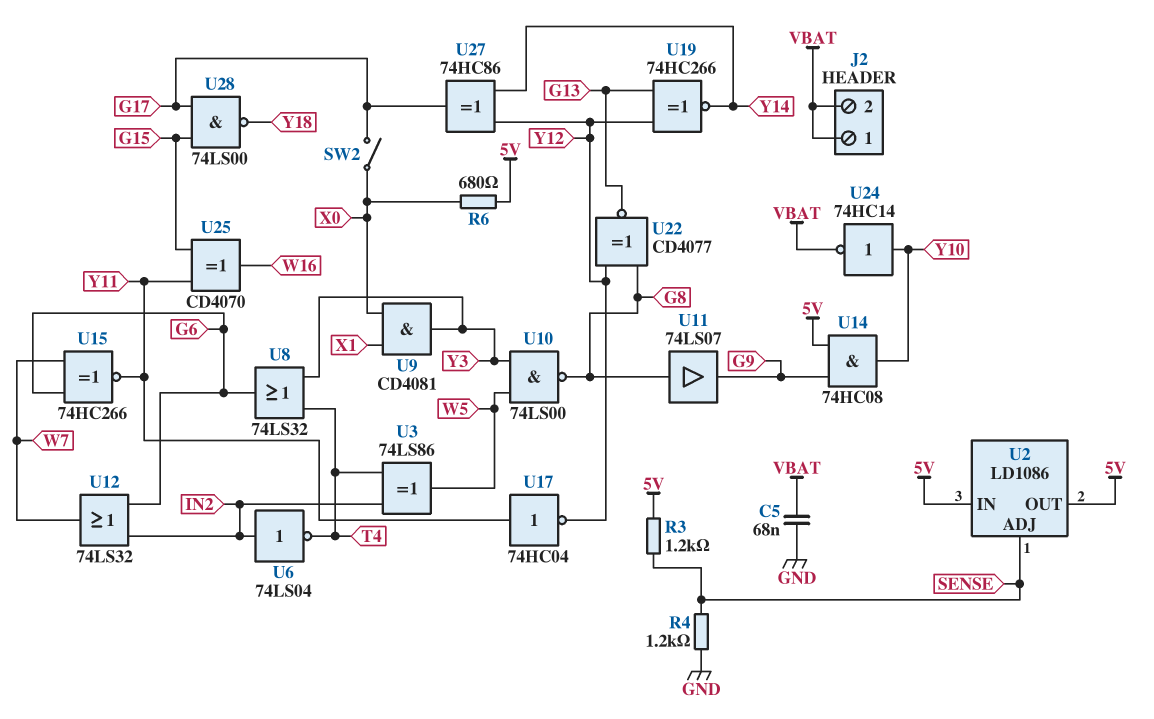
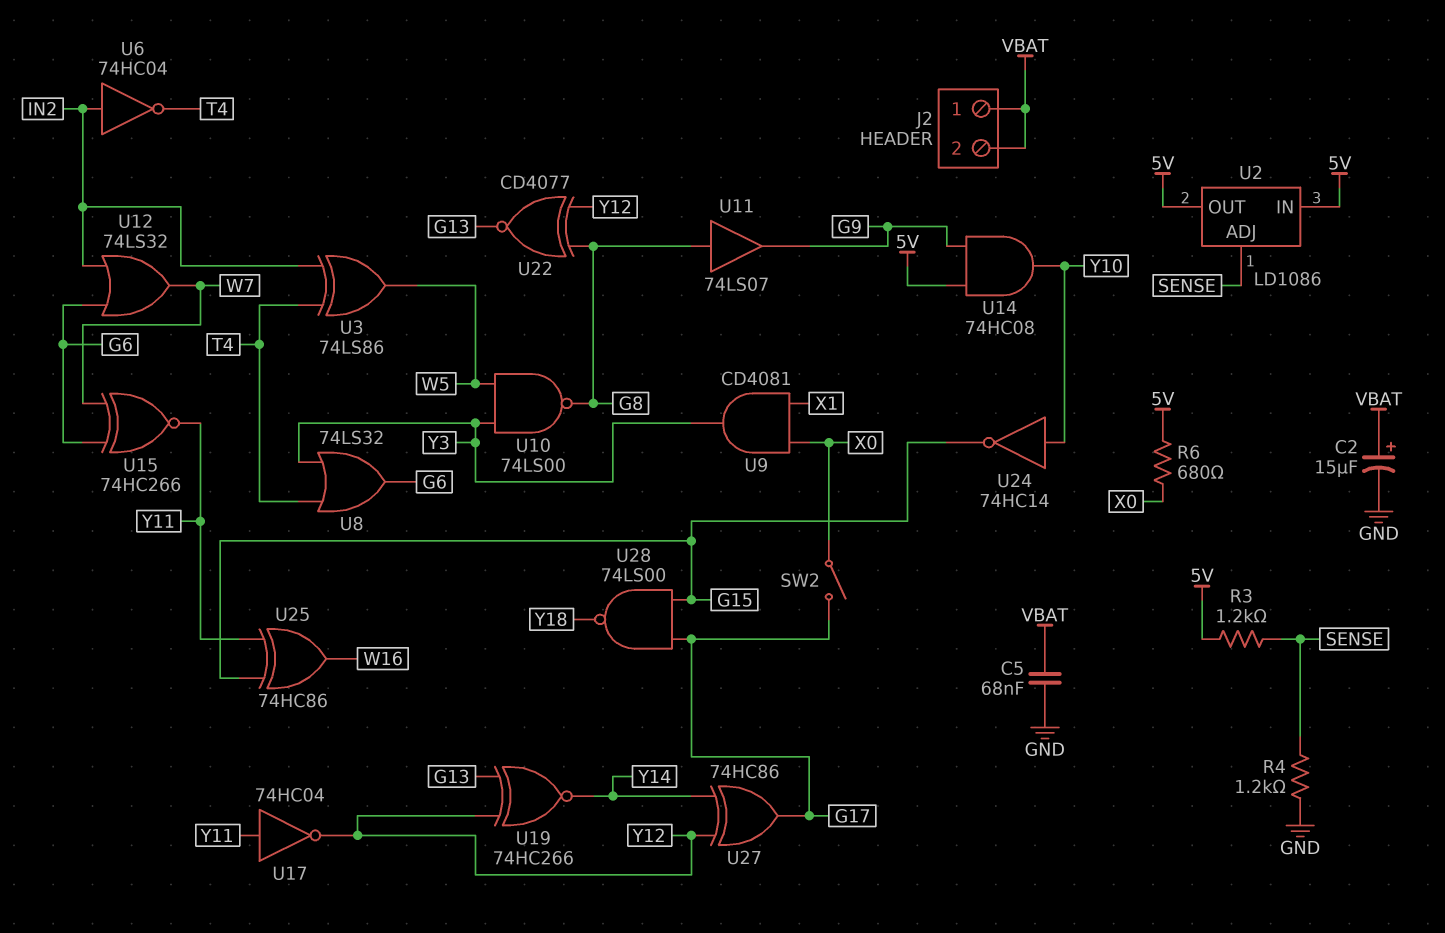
C2: none -> 15uF (plus VBAT, minus GND)
U6: NOT 74LS04 (in IN2, out T4) -> NOT 74HC04 (in IN2, out T4)
U24: NOT 74HC14 (in Y10, out VBAT) -> NOT 74HC14 (in Y10, out G15)
U25: XOR CD4070 (in G15, in Y11, out W16) -> XOR 74HC86 (in G15, in Y11, out W16)

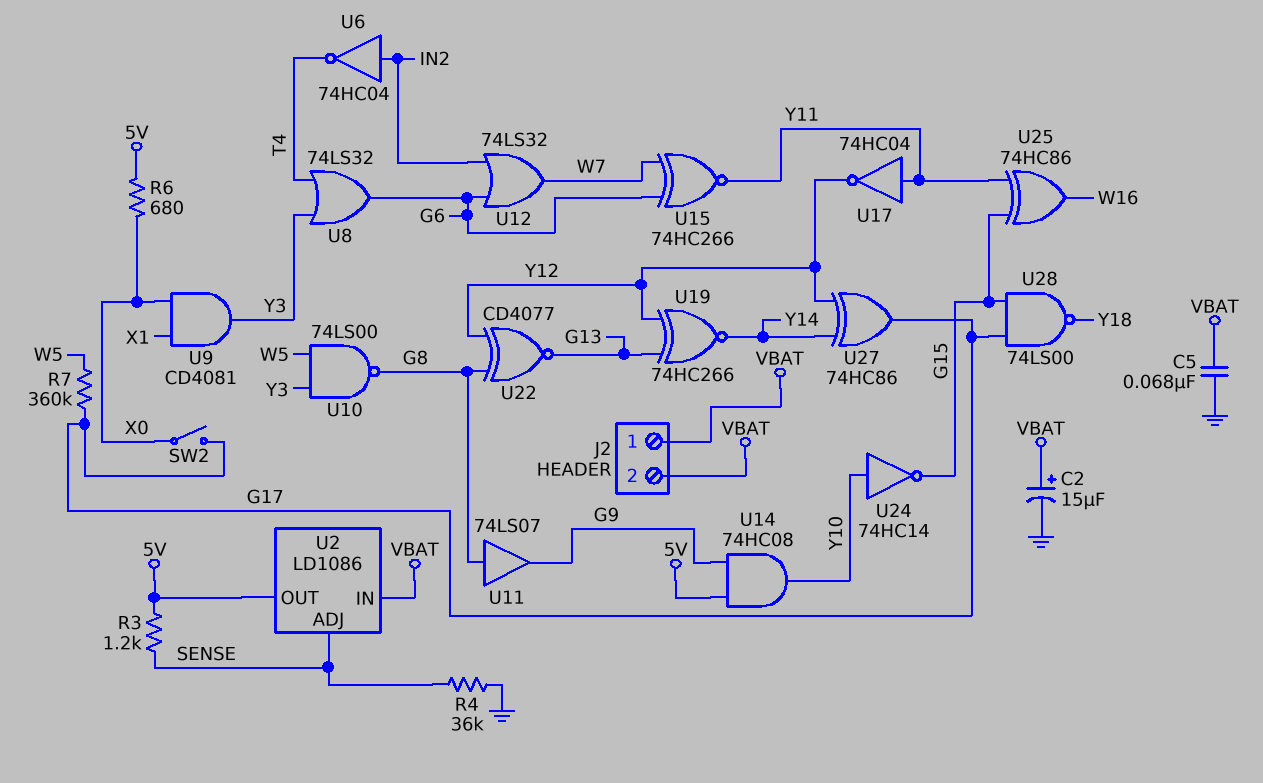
R4: 1.2k (GND, SENSE) -> 36k (GND, SENSE)
R7: none -> 360k (G17, W5)
U2 pin IN: 5V -> VBAT
U3: XOR 74LS86 (in IN2, in T4, out W5) -> none

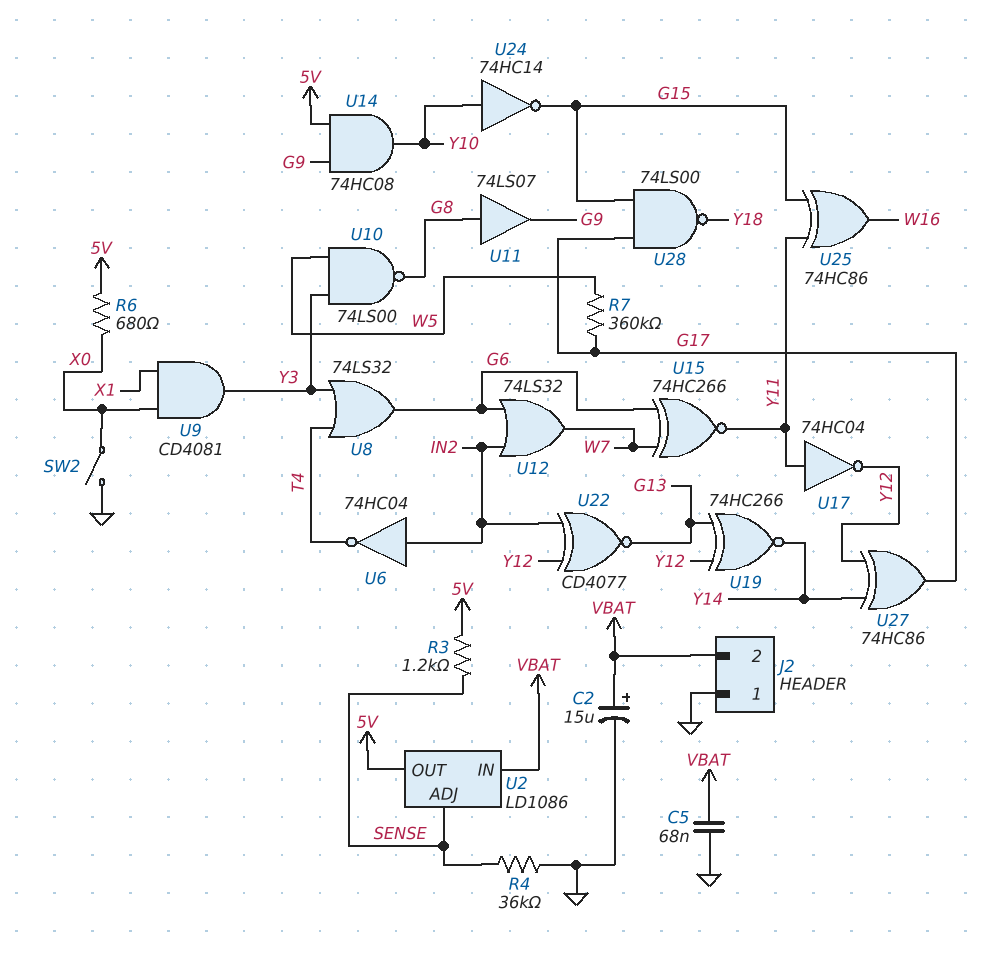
J2 pin 1: VBAT -> GND
SW2: switch (G17, X0) -> switch (GND, X0)
U22: XNOR CD4077 (in G8, in Y12, out G13) -> XNOR CD4077 (in IN2, in Y12, out G13)

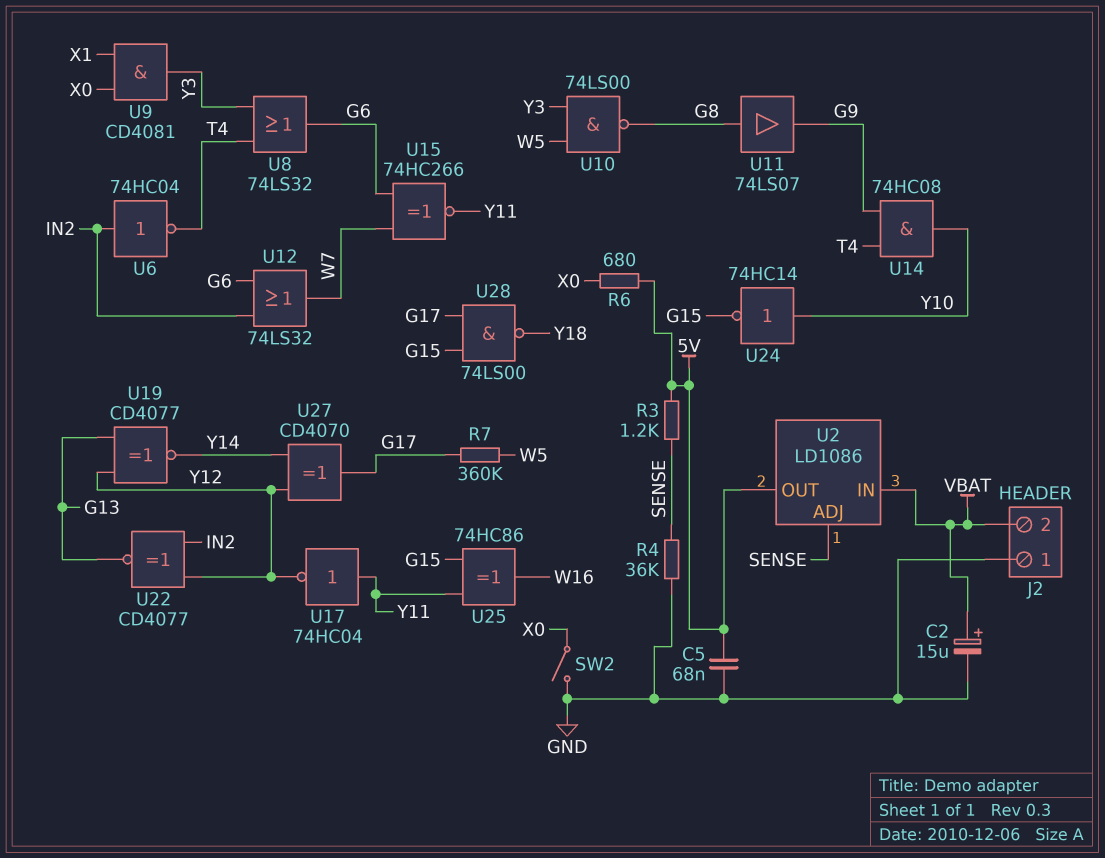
C5: 68nF (GND, VBAT) -> 68nF (5V, GND)
U14: AND 74HC08 (in 5V, in G9, out Y10) -> AND 74HC08 (in G9, in T4, out Y10)
U19: XNOR 74HC266 (in G13, in Y12, out Y14) -> XNOR CD4077 (in G13, in Y12, out Y14)
U27: XOR 74HC86 (in Y12, in Y14, out G17) -> XOR CD4070 (in Y12, in Y14, out G17)

